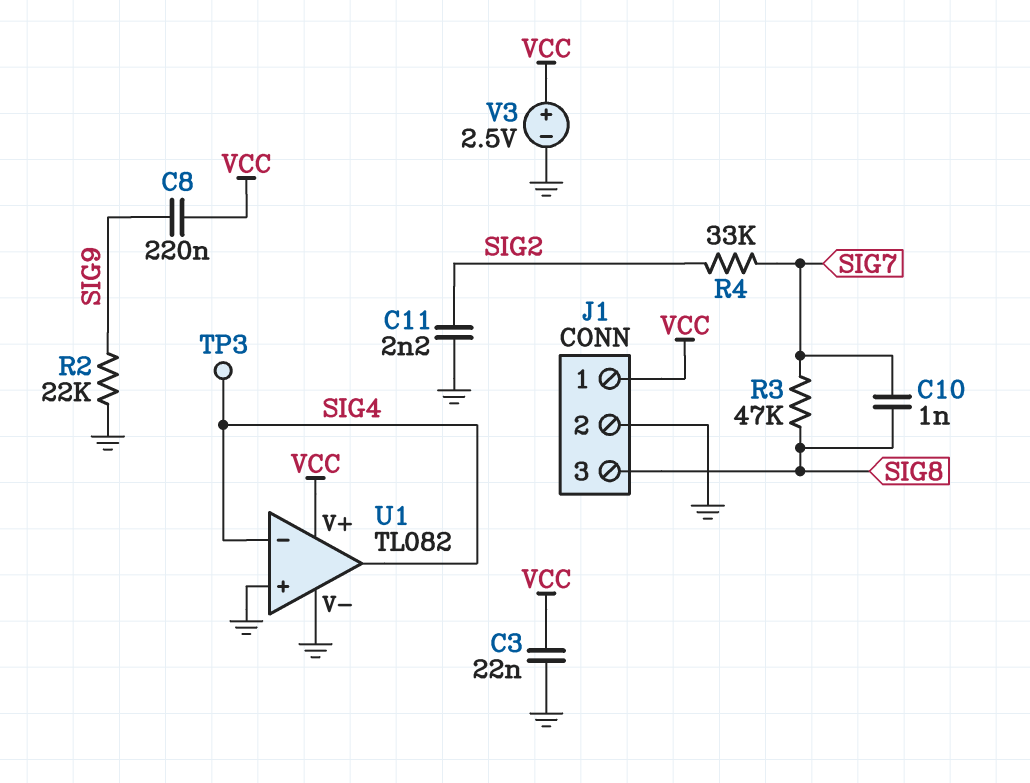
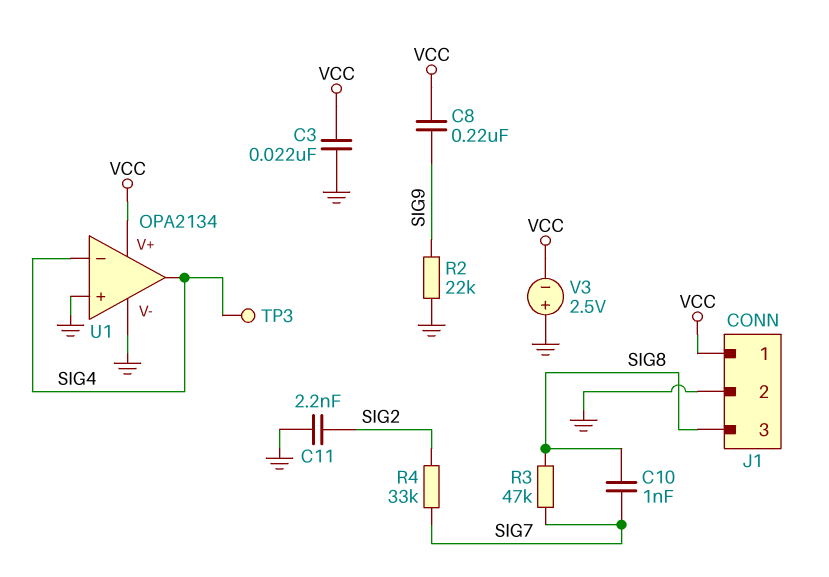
U1: TL082 -> OPA2134
V3: 2.5V (plus VCC, minus GND) -> 2.5V (plus GND, minus VCC)

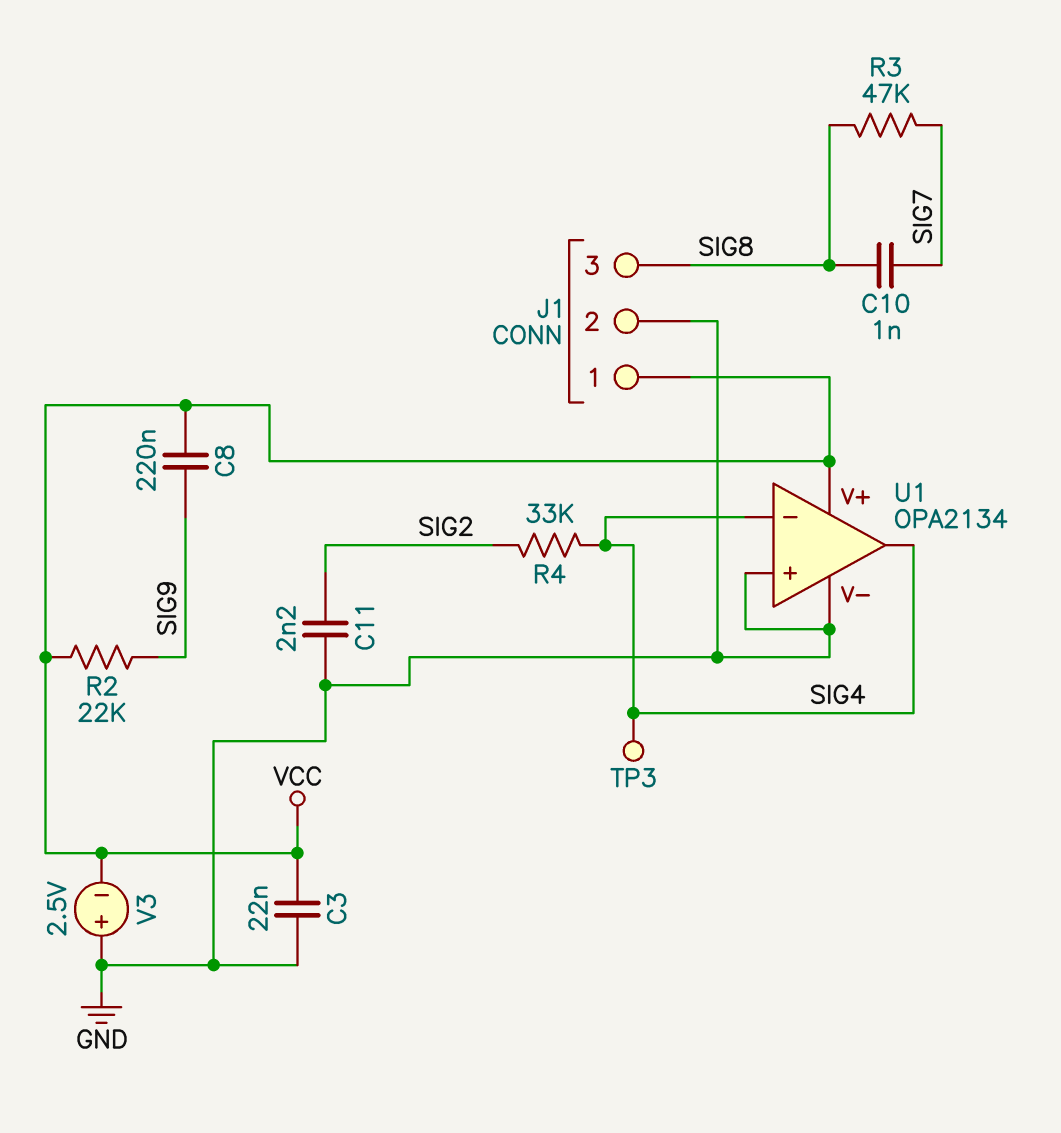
R2: 22k (GND, SIG9) -> 22k (SIG9, VCC)
R4: 33k (SIG2, SIG7) -> 33k (SIG2, SIG4)

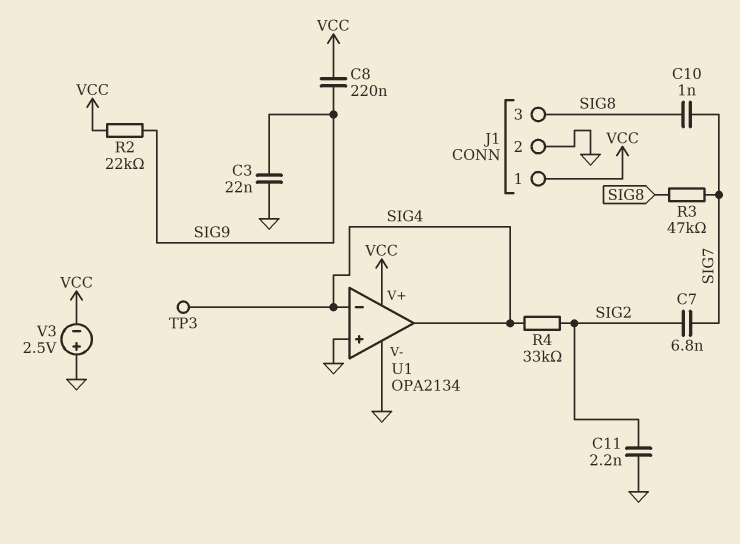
C3: 22nF (GND, VCC) -> 22nF (GND, SIG9)
C7: none -> 6.8nF (SIG2, SIG7)

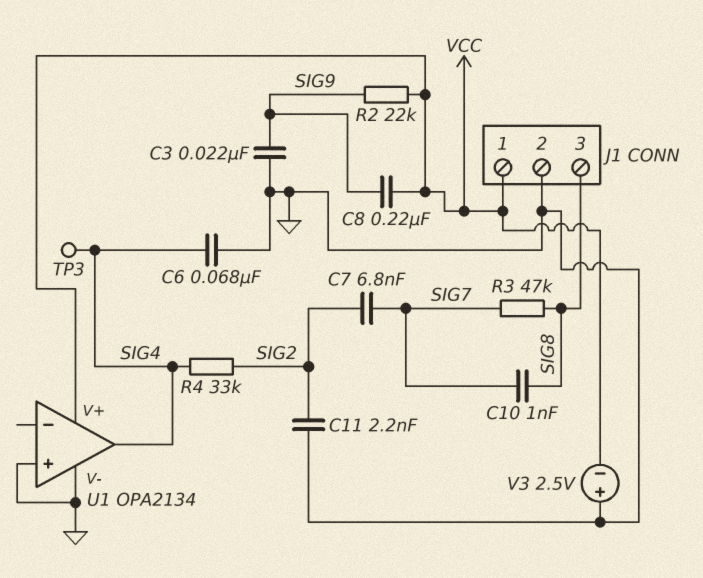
C6: none -> 68nF (GND, SIG4)
U1 pin in-: SIG4 -> none

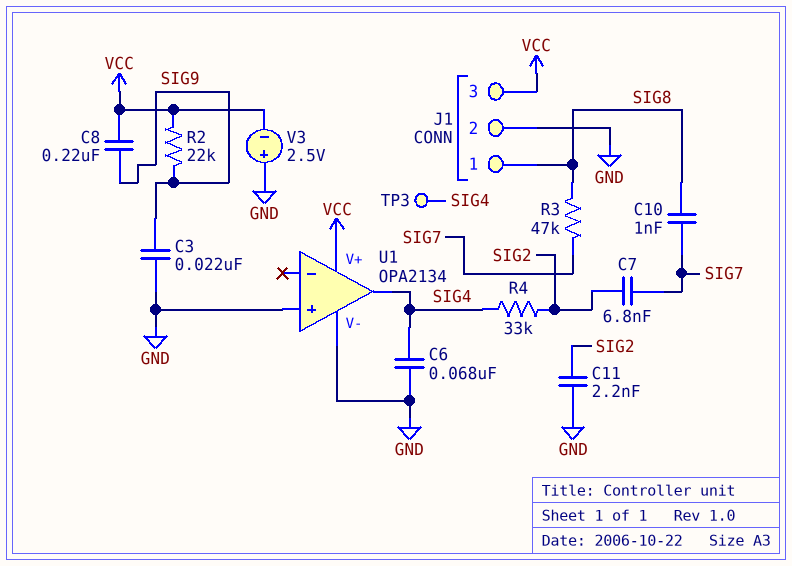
J1 pin 1: VCC -> SIG8
J1 pin 3: SIG8 -> VCC

